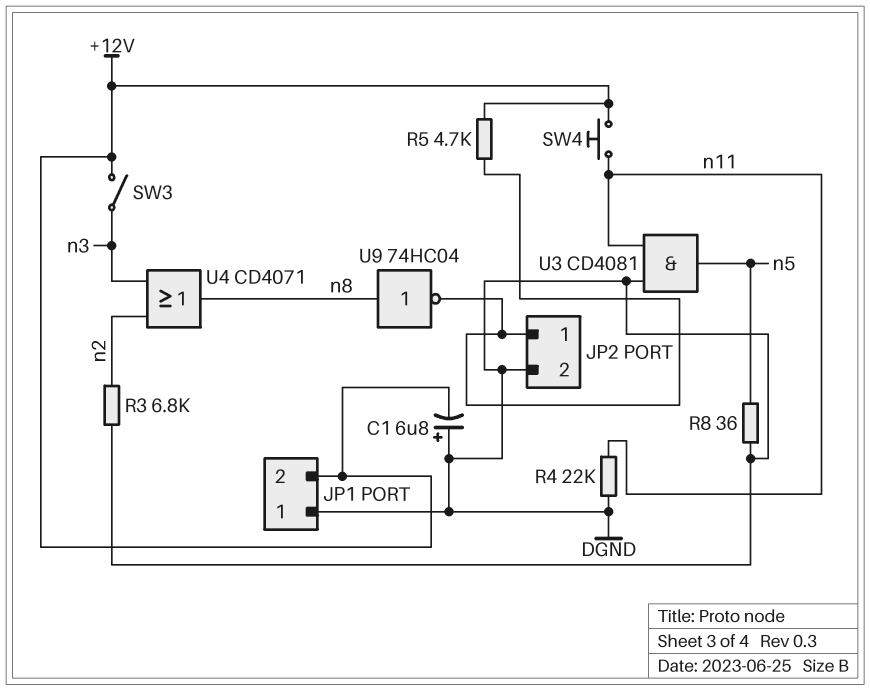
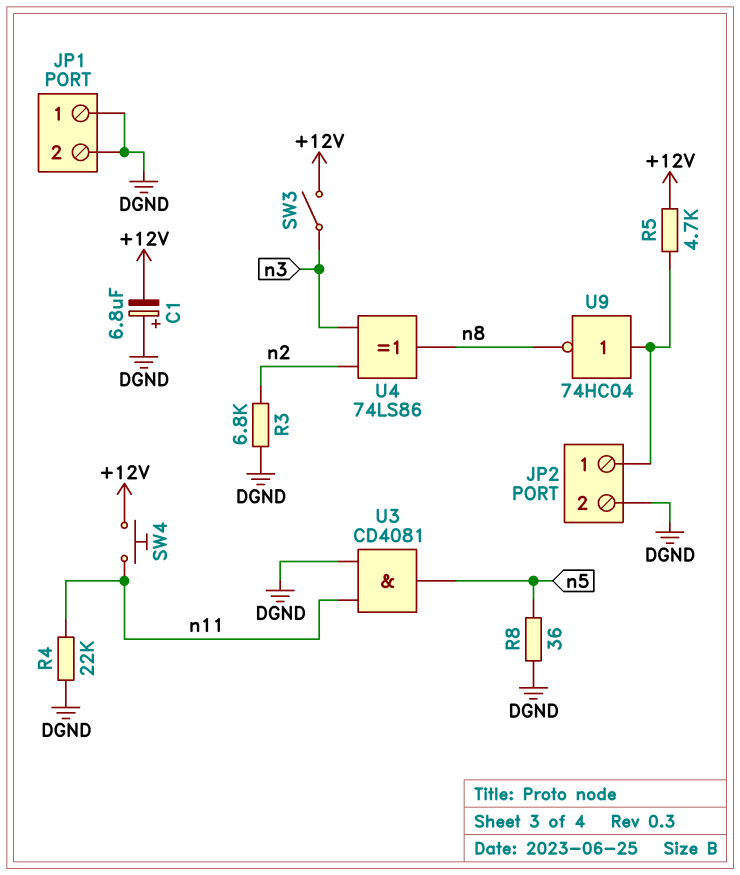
JP1 pin 2: +12V -> DGND
U4: OR CD4071 (in n2, in n3, out n8) -> XOR 74LS86 (in n2, in n3, out n8)
U9: NOT 74HC04 (in n8, out JP2/1) -> NOT 74HC04 (in JP2/1, out n8)

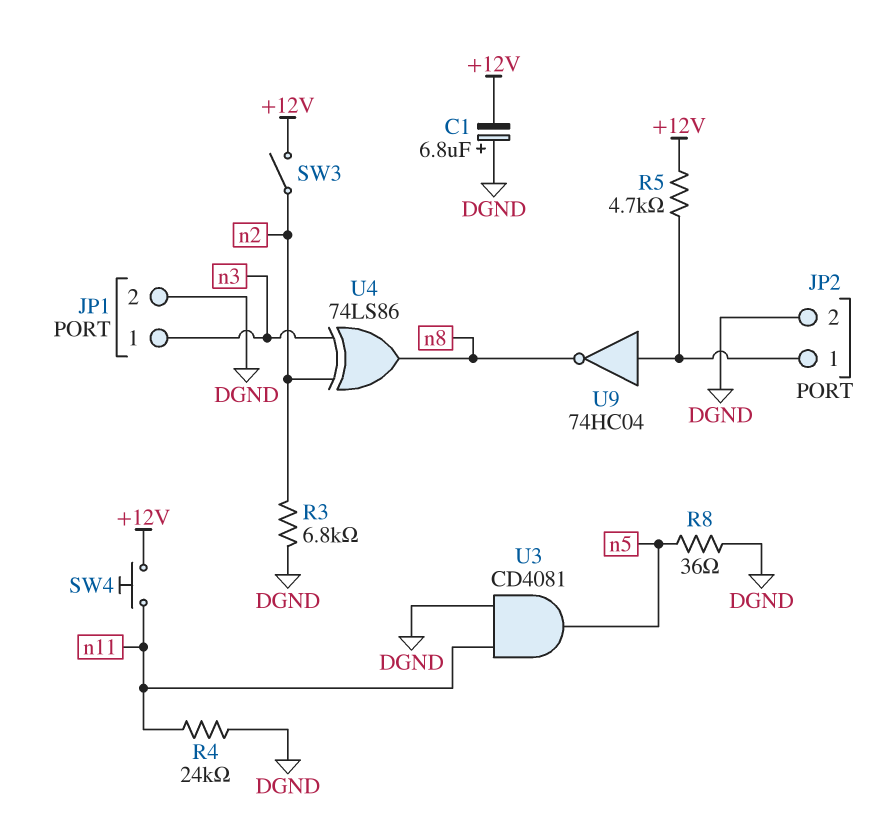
JP1 pin 1: DGND -> n3
R4: 22k (DGND, n11) -> 24k (DGND, n11)
SW3: switch (+12V, n3) -> switch (+12V, n2)

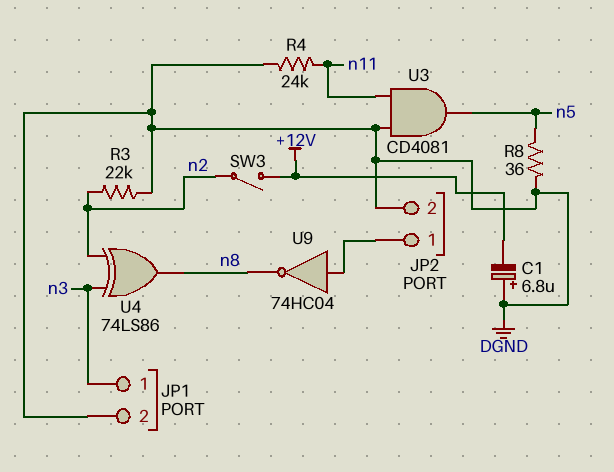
R3: 6.8k (DGND, n2) -> 22k (DGND, n2)
R5: 4.7k (+12V, JP2/1) -> none
SW4: button (+12V, n11) -> none

